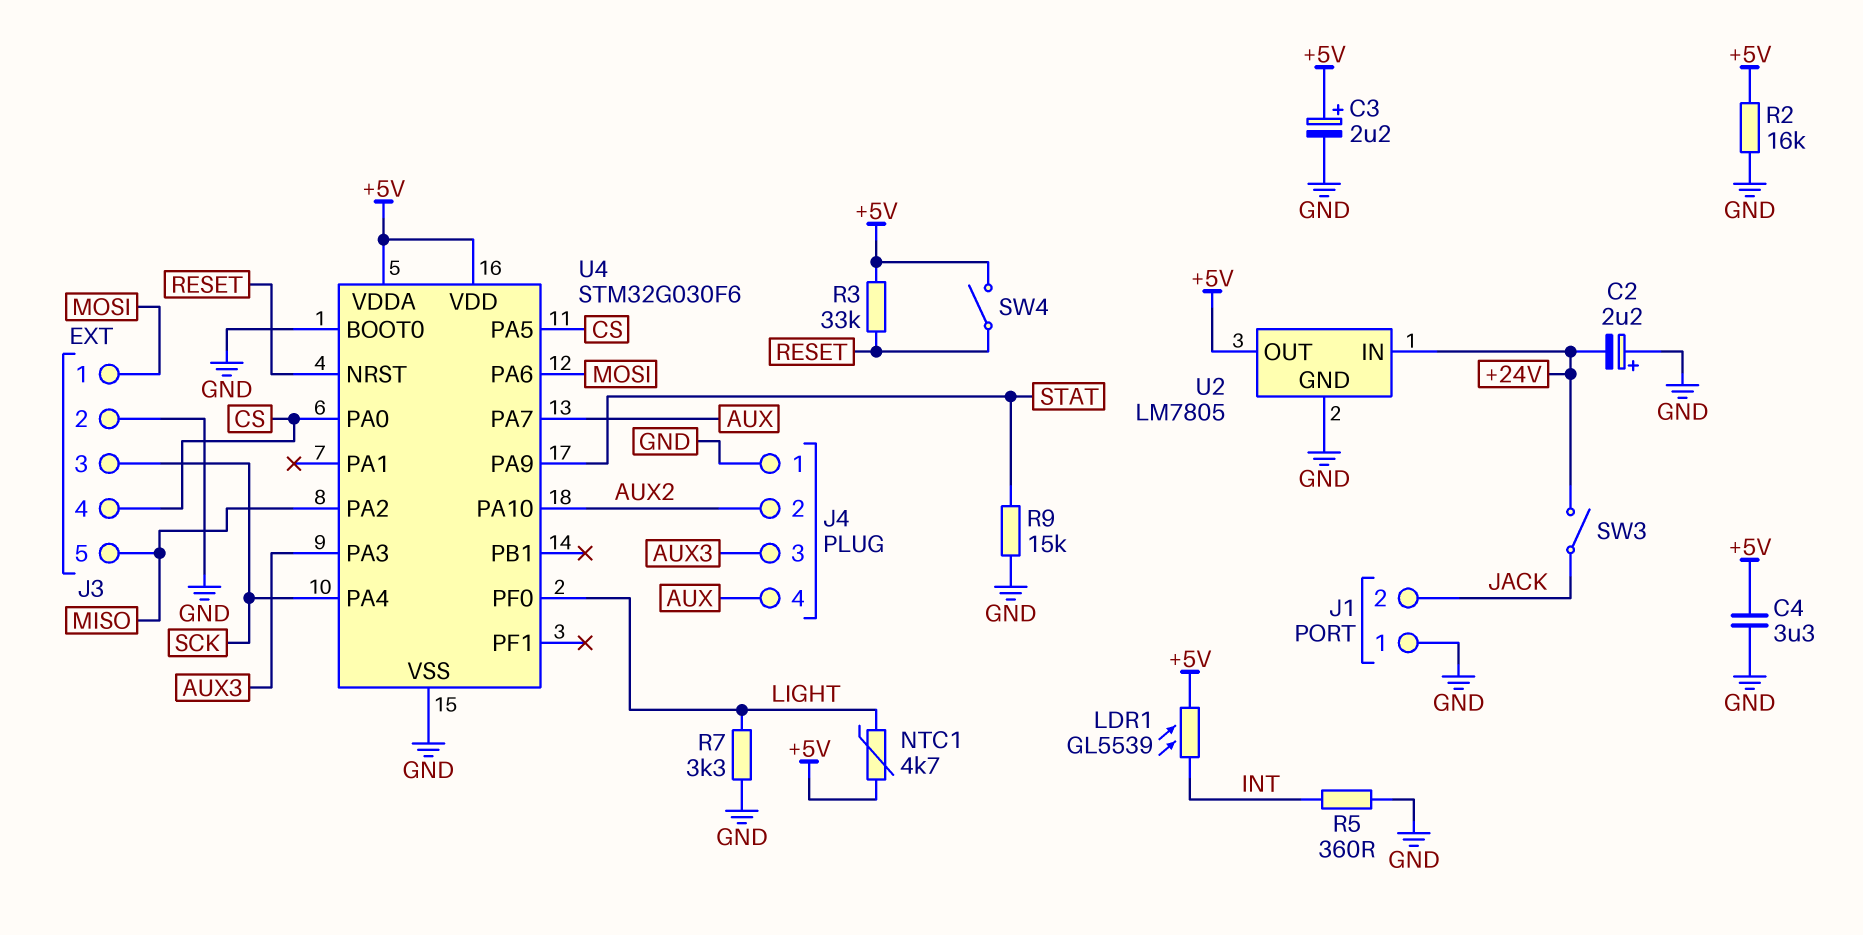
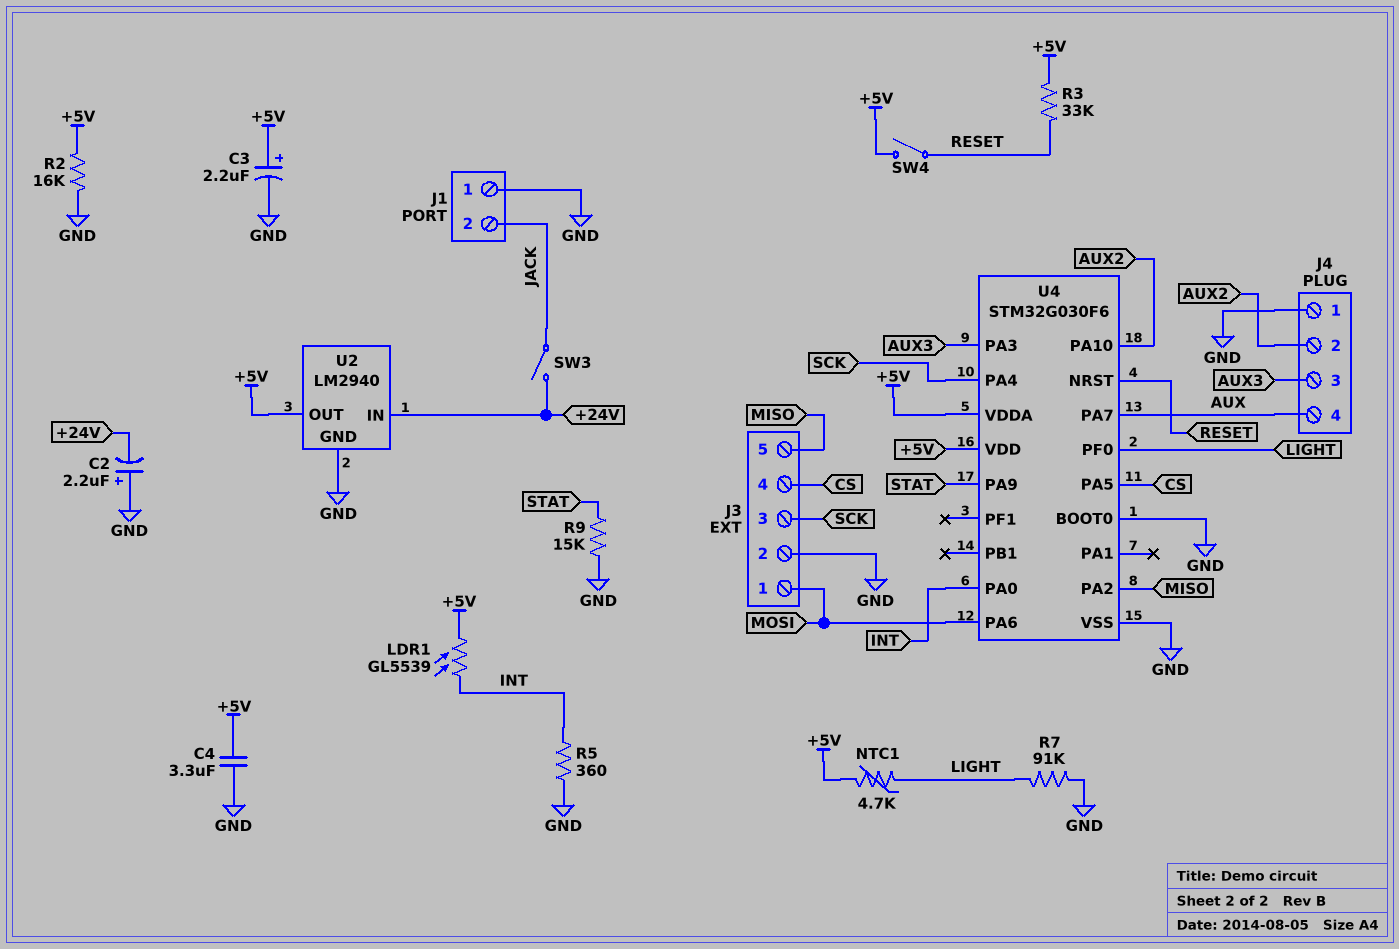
R7: 3.3k (GND, LIGHT) -> 91k (GND, LIGHT)
U2: LM7805 -> LM2940
U4 pin PA0: CS -> INT

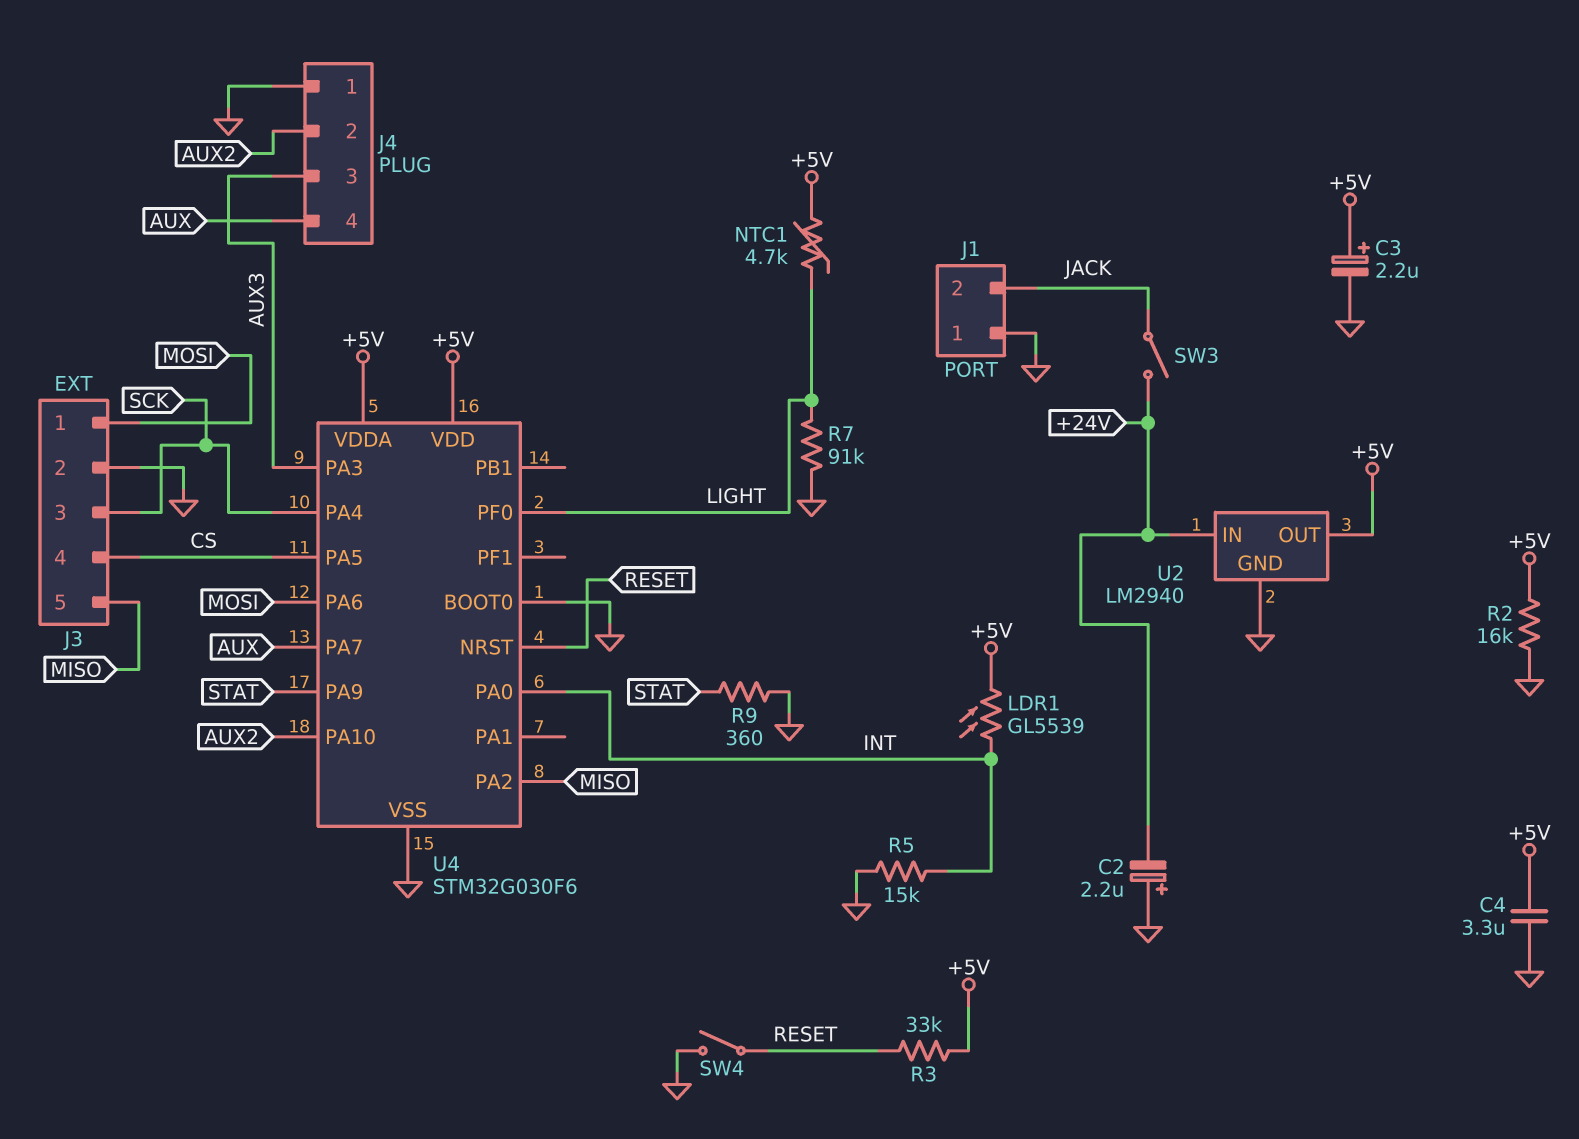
R5: 360 (GND, INT) -> 15k (GND, INT)
R9: 15k (GND, STAT) -> 360 (GND, STAT)
SW4: switch (+5V, RESET) -> switch (GND, RESET)

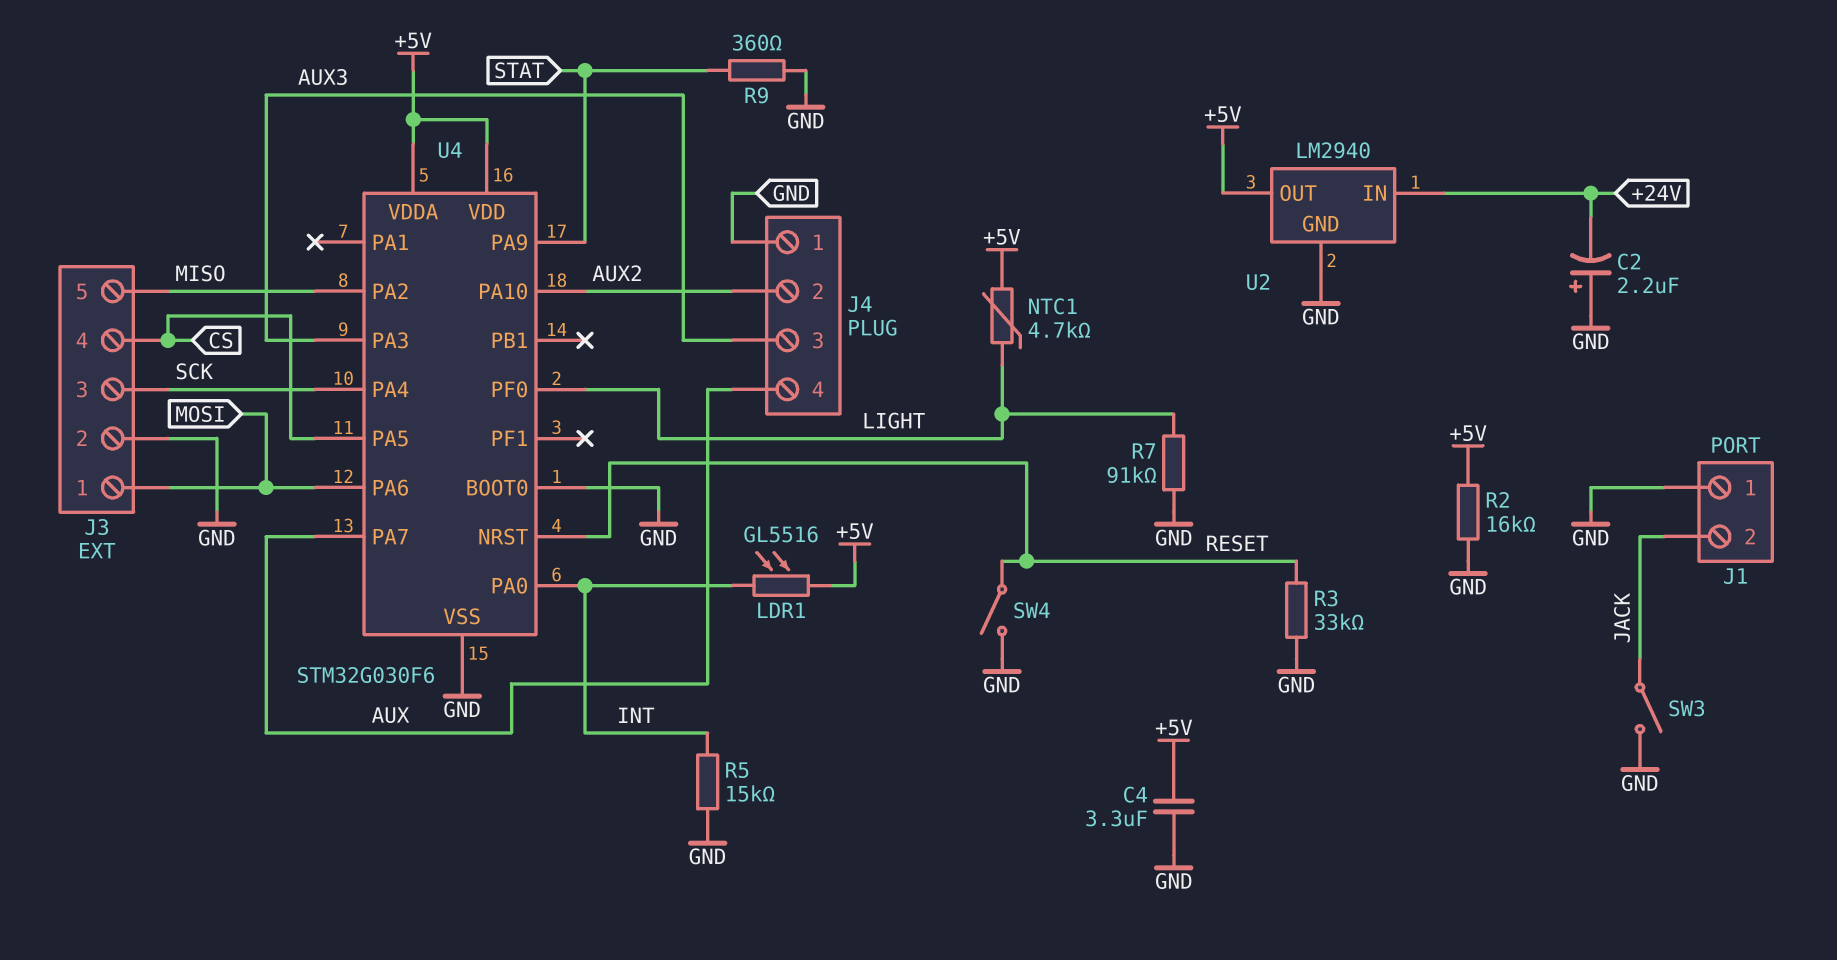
C3: 2.2uF (plus +5V, minus GND) -> none
LDR1: GL5539 (+5V, INT) -> GL5516 (+5V, INT)
R3: 33k (+5V, RESET) -> 33k (GND, RESET)
SW3: switch (+24V, JACK) -> switch (GND, JACK)

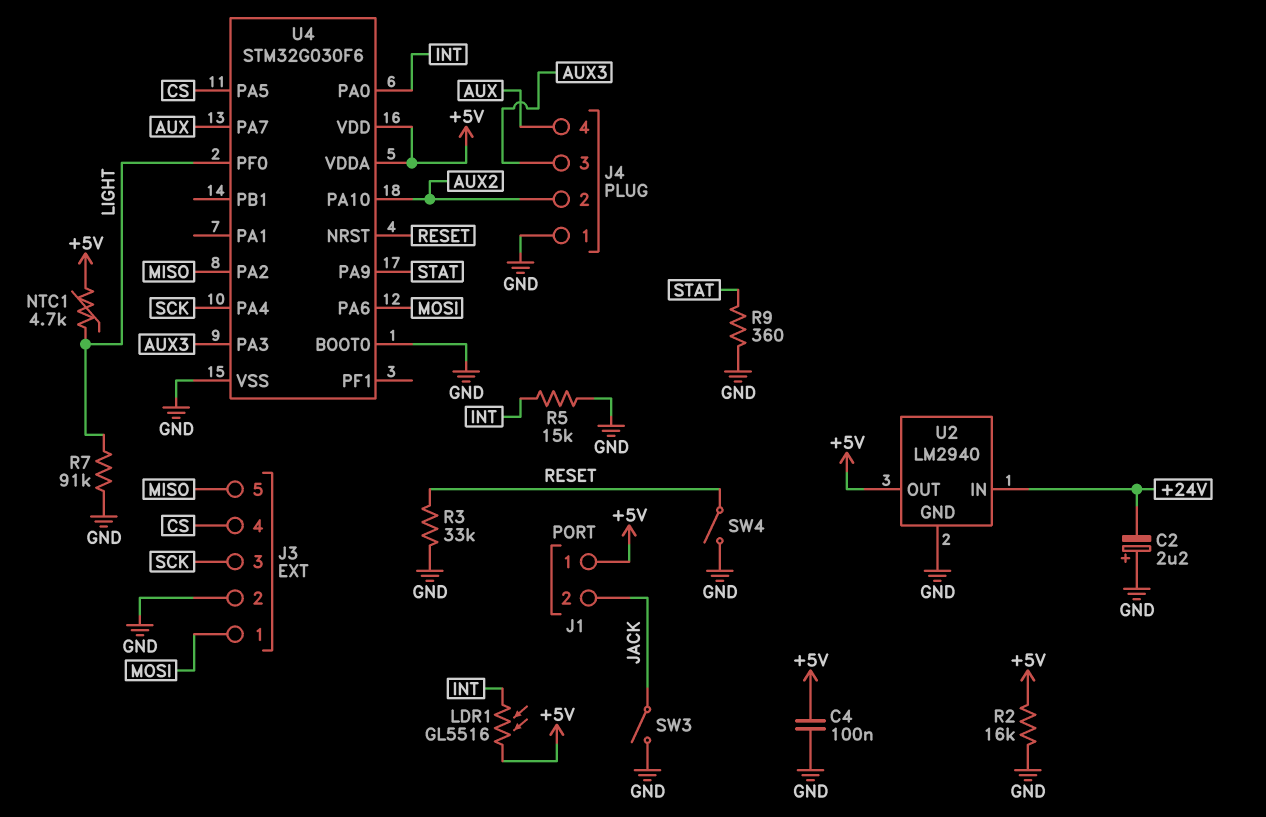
C4: 3.3uF (+5V, GND) -> 100nF (+5V, GND)
J1 pin 1: GND -> +5V

